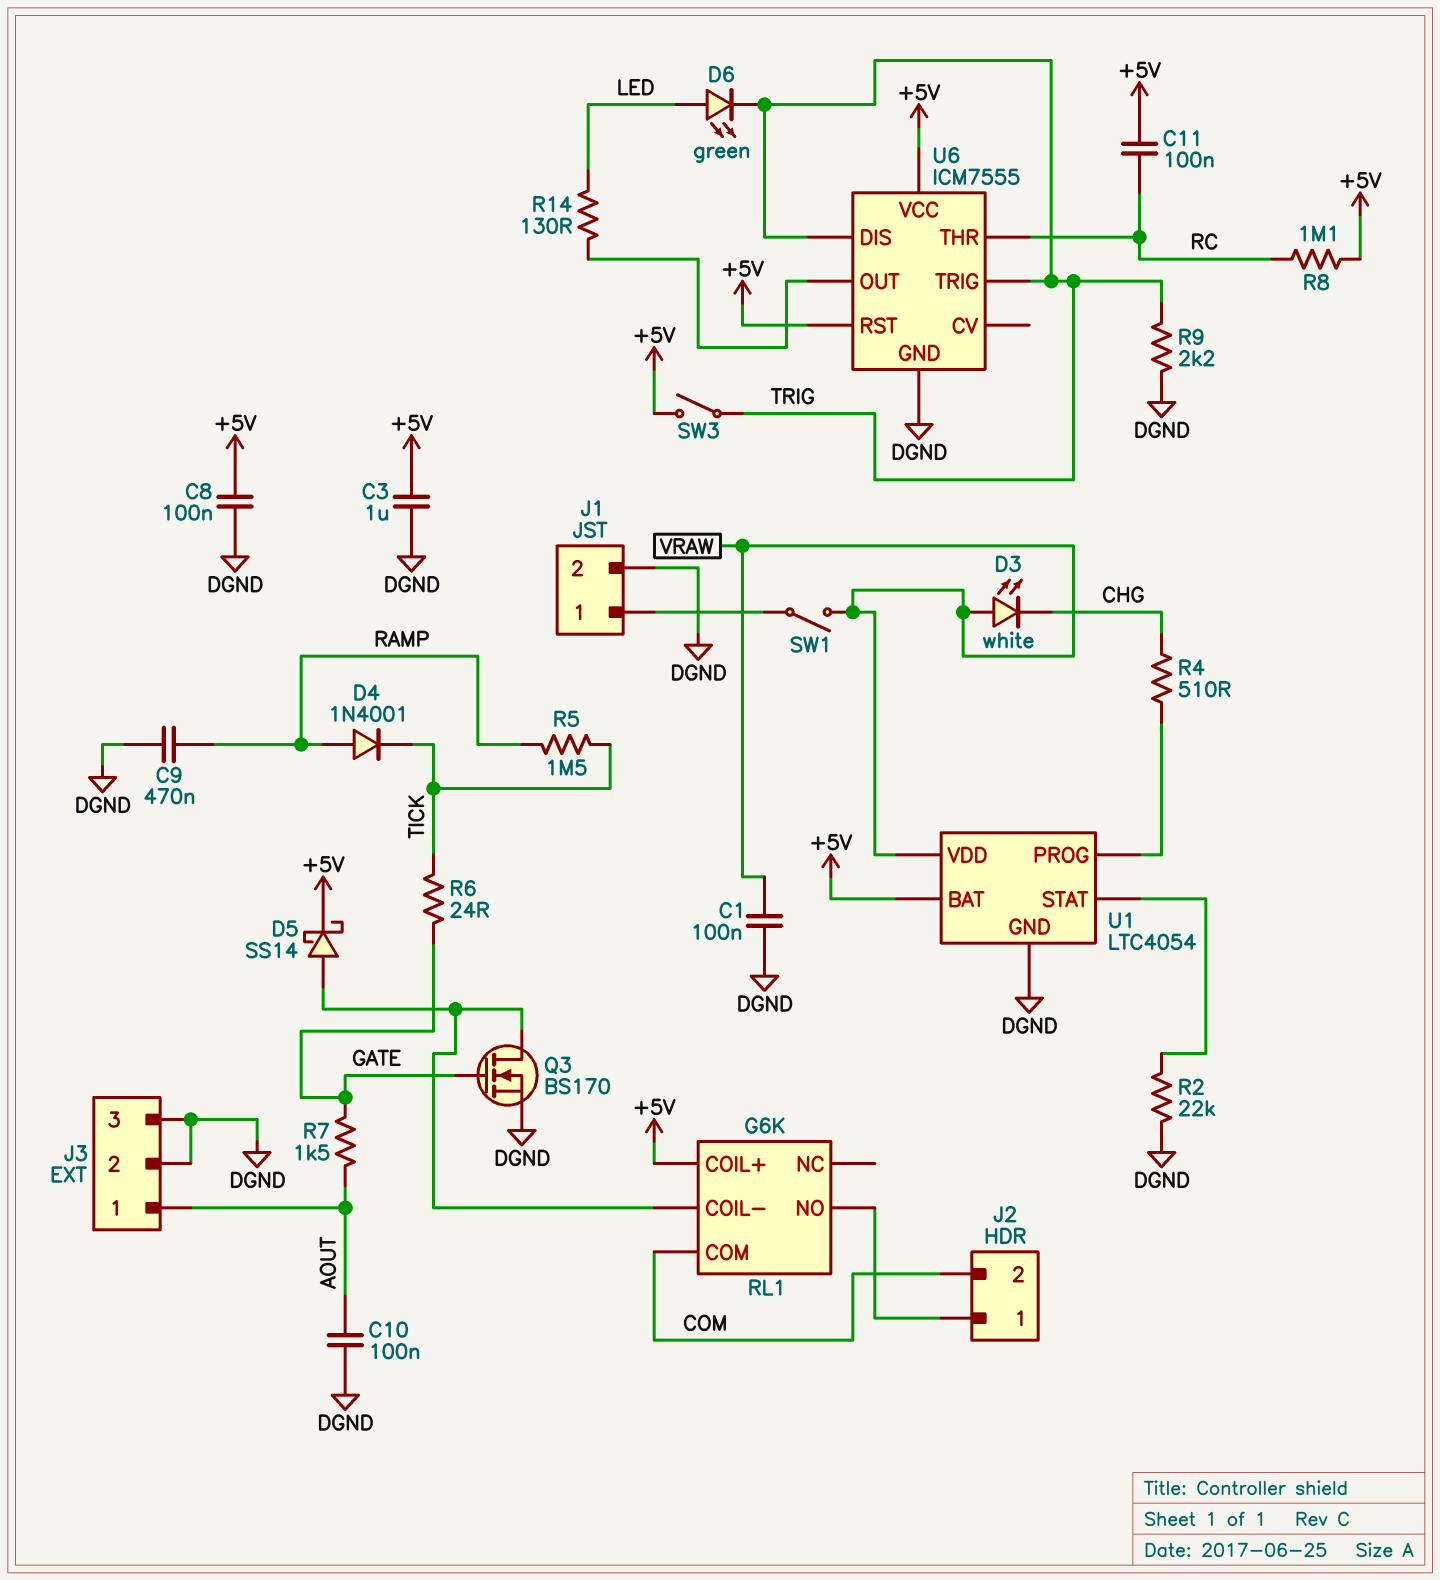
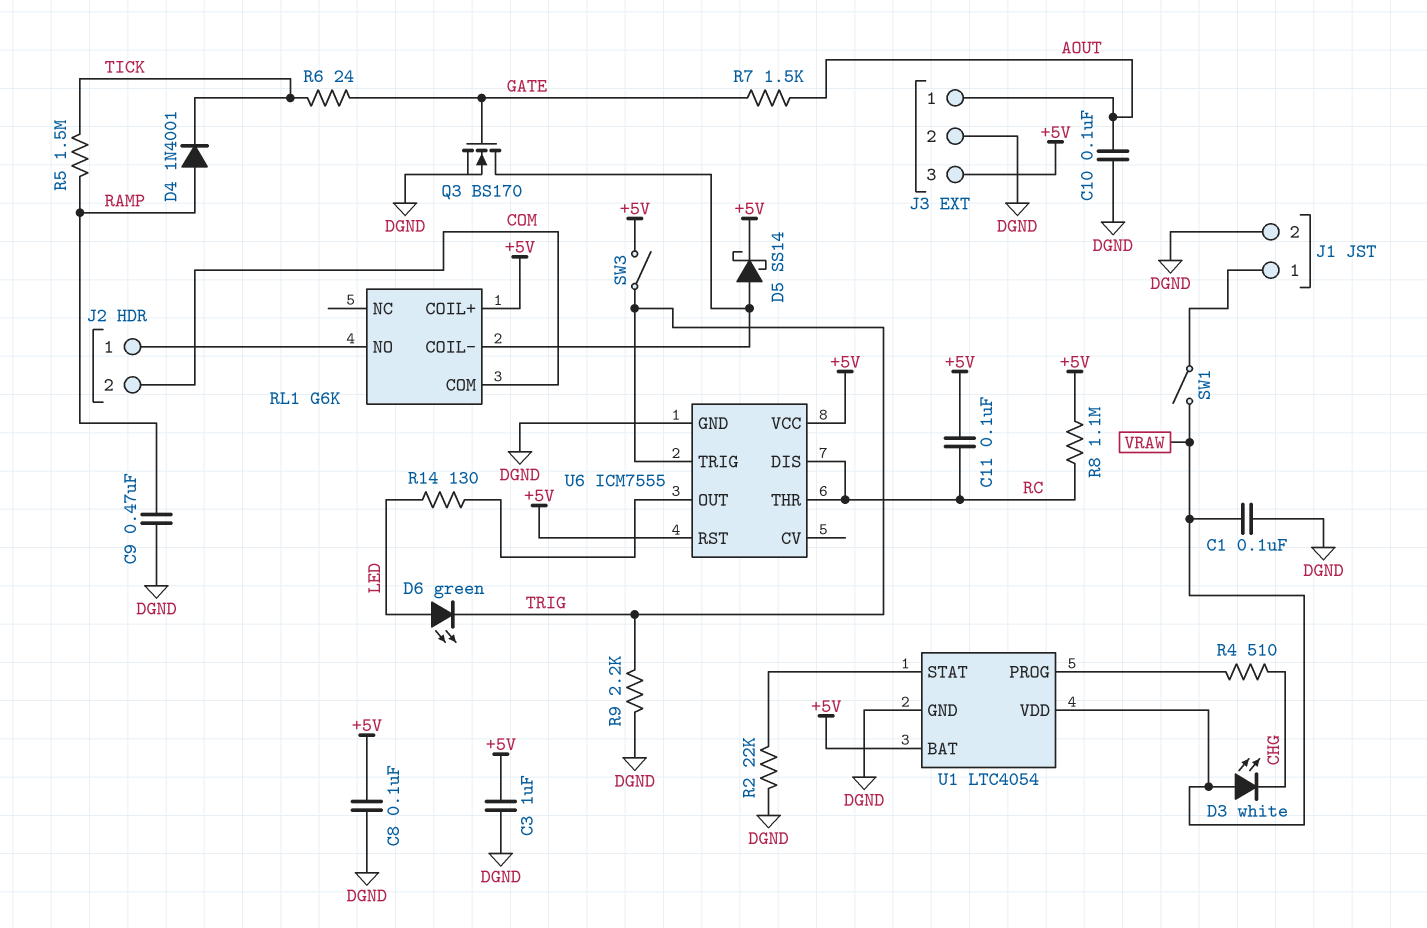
J3 pin 3: DGND -> +5V
U6 pin DIS: TRIG -> RC

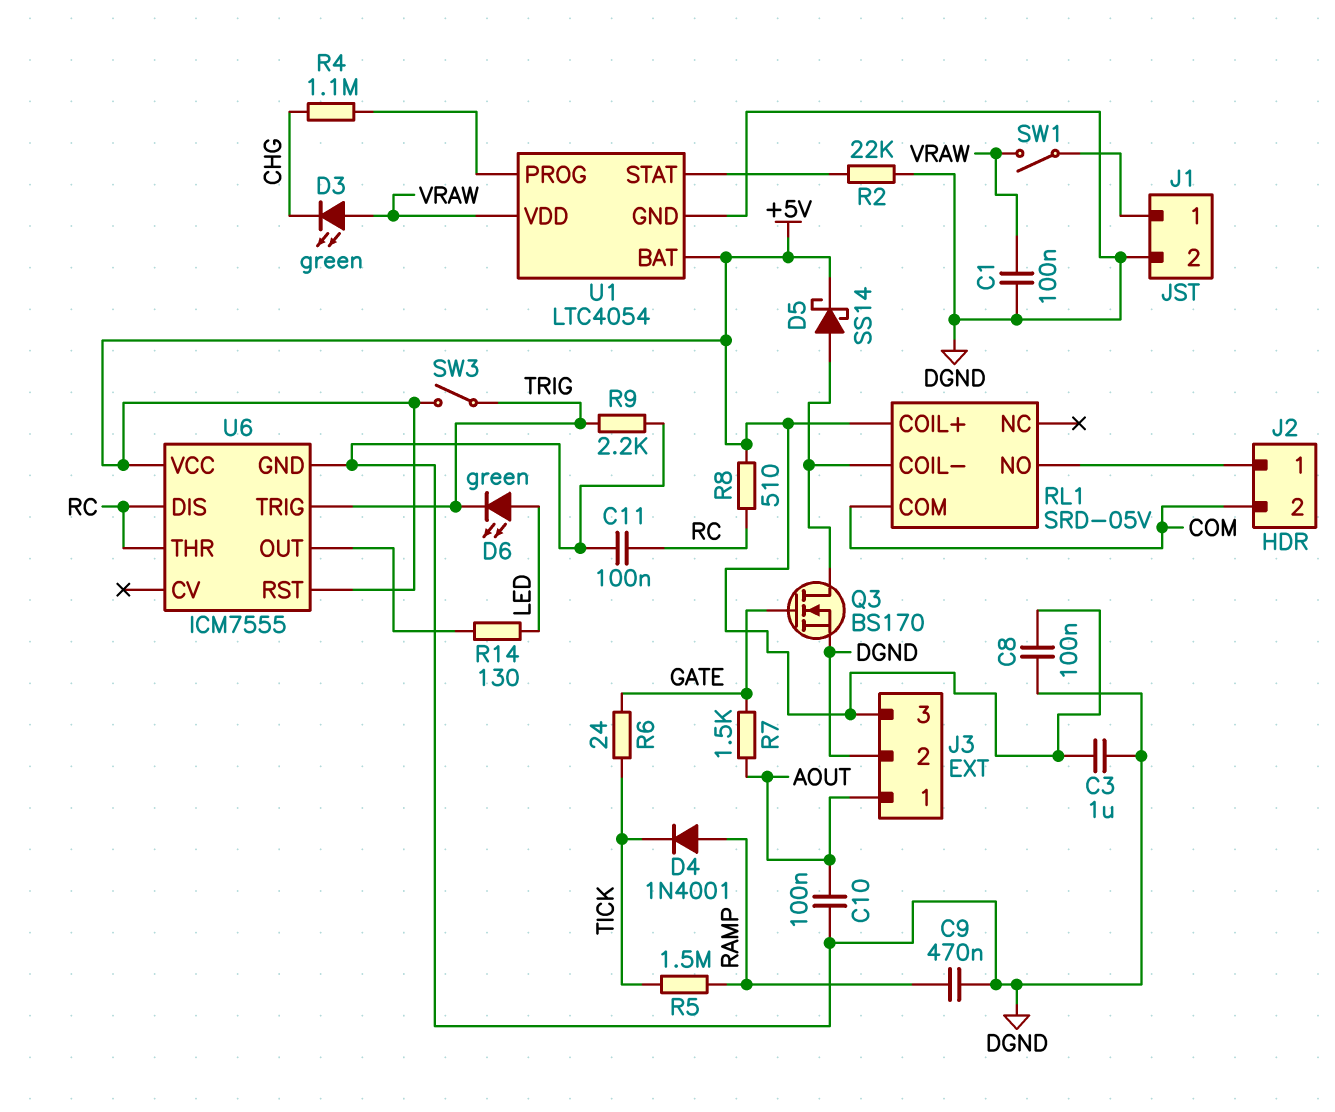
C11: 100nF (+5V, RC) -> 100nF (DGND, RC)
D3: LED white (A VRAW, K CHG) -> LED green (A VRAW, K CHG)
R4: 510 (CHG, U1/PROG) -> 1.1M (CHG, U1/PROG)
R8: 1.1M (+5V, RC) -> 510 (+5V, RC)
RL1: G6K -> SRD-05V

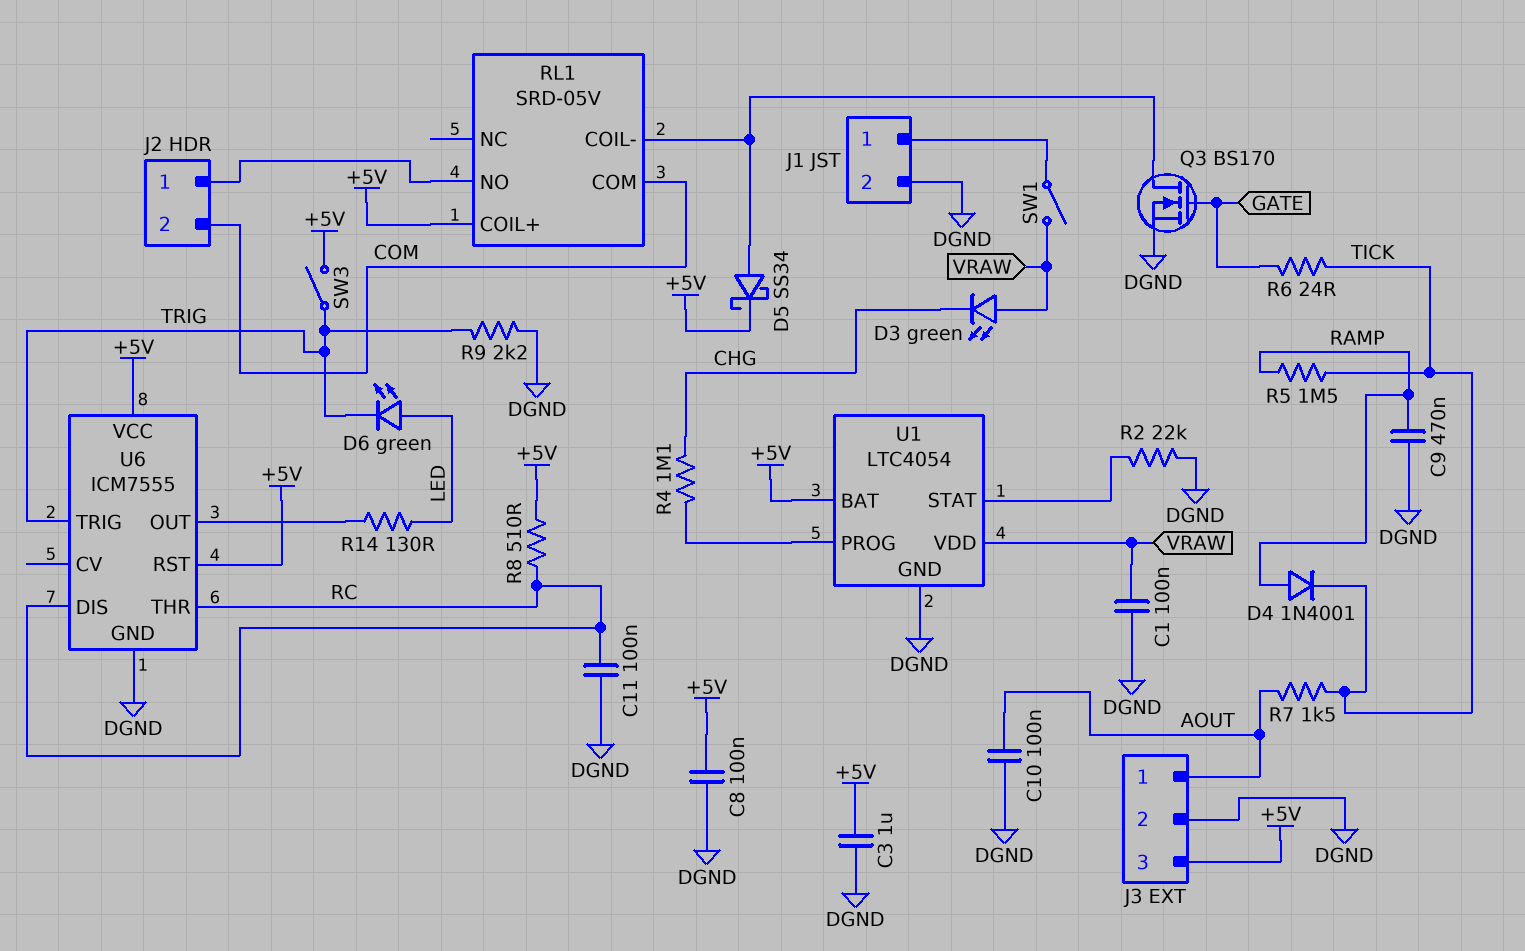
D5: schottky SS14 (A RL1/COIL-, K +5V) -> schottky SS34 (A RL1/COIL-, K +5V)
R7: 1.5k (AOUT, GATE) -> 1.5k (AOUT, TICK)

